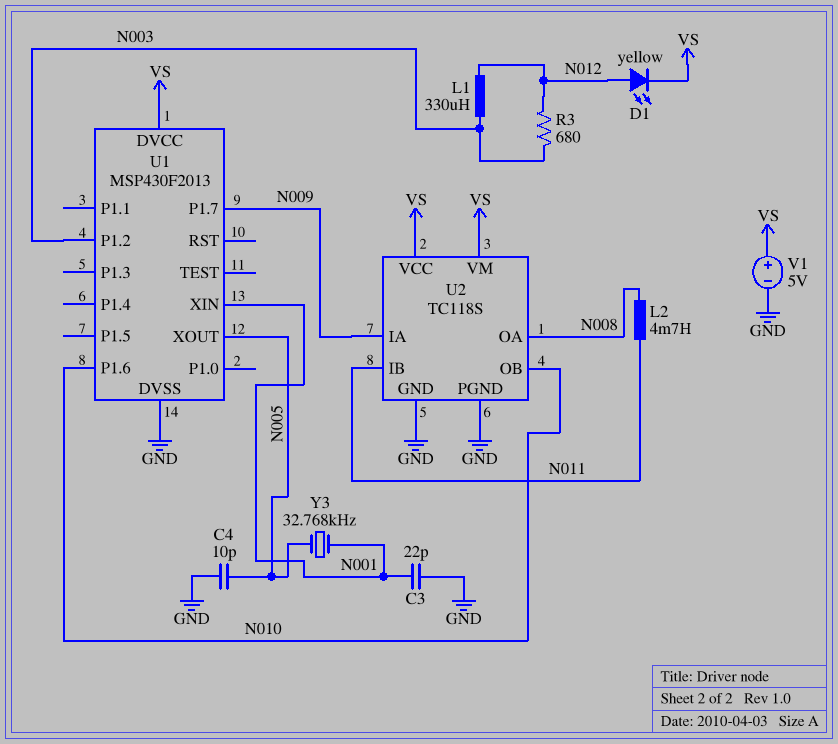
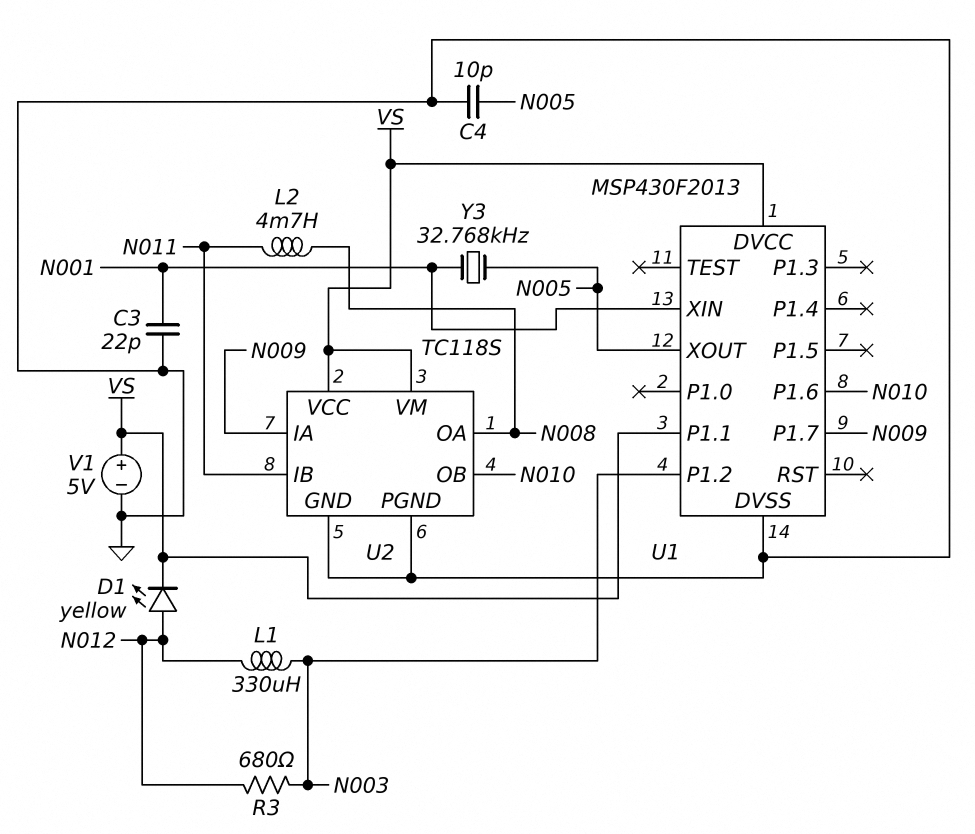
U1 pin P1.1: none -> VS

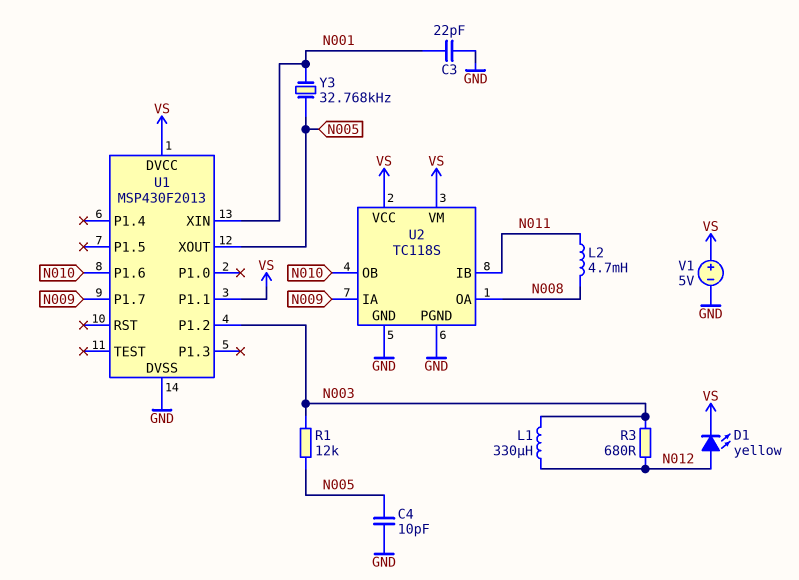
R1: none -> 12k (N003, N005)

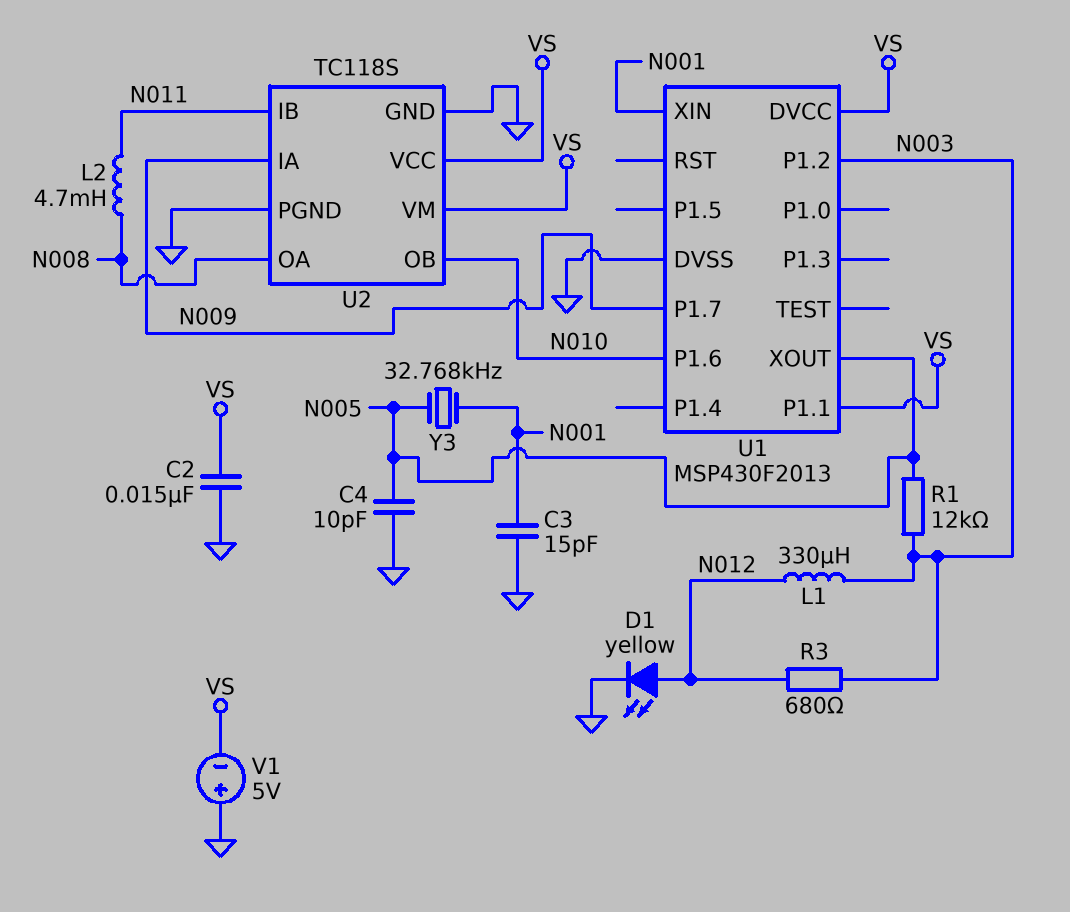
C2: none -> 15nF (GND, VS)
C3: 22pF (GND, N001) -> 15pF (GND, N001)
D1: LED yellow (A N012, K VS) -> LED yellow (A N012, K GND)
V1: 5V (plus VS, minus GND) -> 5V (plus GND, minus VS)

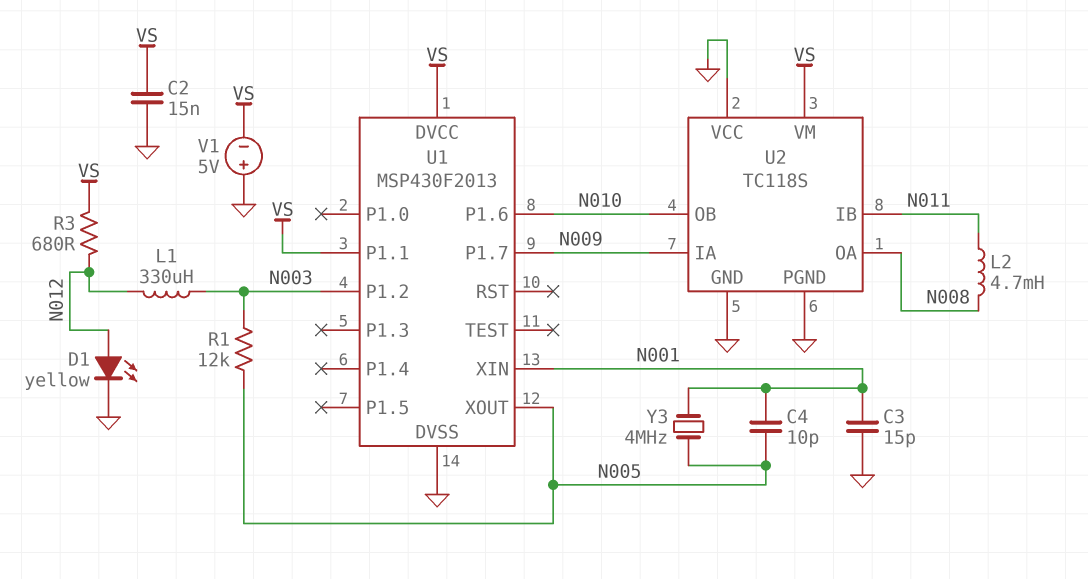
C4: 10pF (GND, N005) -> 10pF (N001, N005)
R3: 680 (N003, N012) -> 680 (N012, VS)
U2 pin VCC: VS -> GND
Y3: 32.768kHz (N001, N005) -> 4MHz (N001, N005)

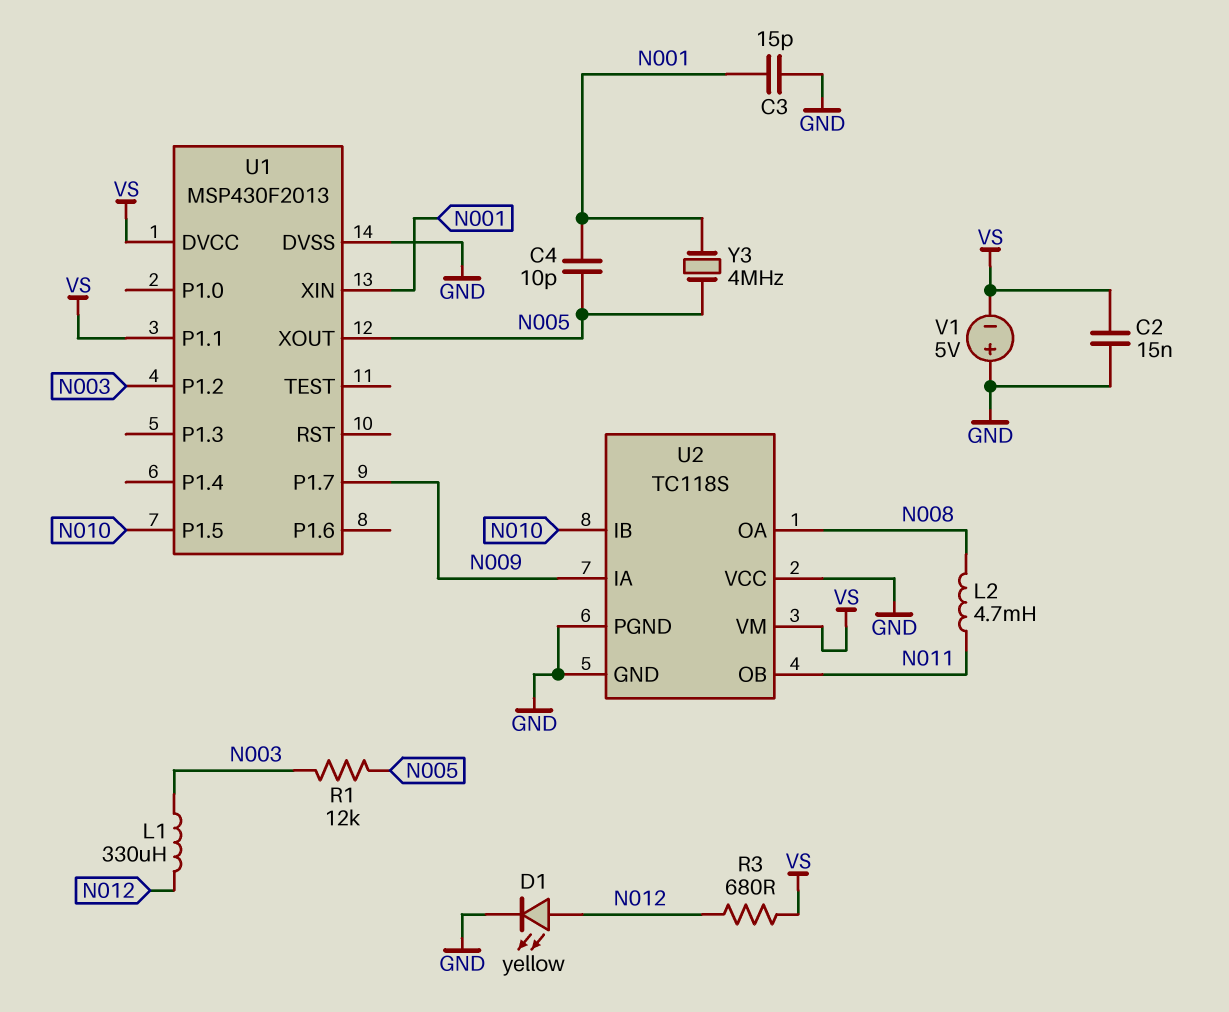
U1 pin P1.5: none -> N010
U1 pin P1.6: N010 -> none
U2 pin IB: N011 -> N010
U2 pin OB: N010 -> N011

